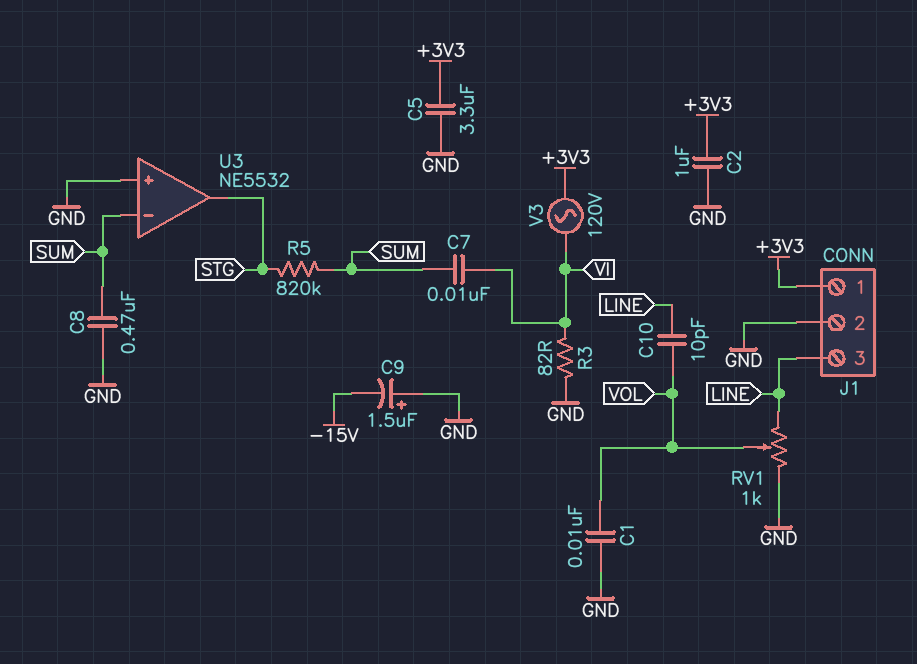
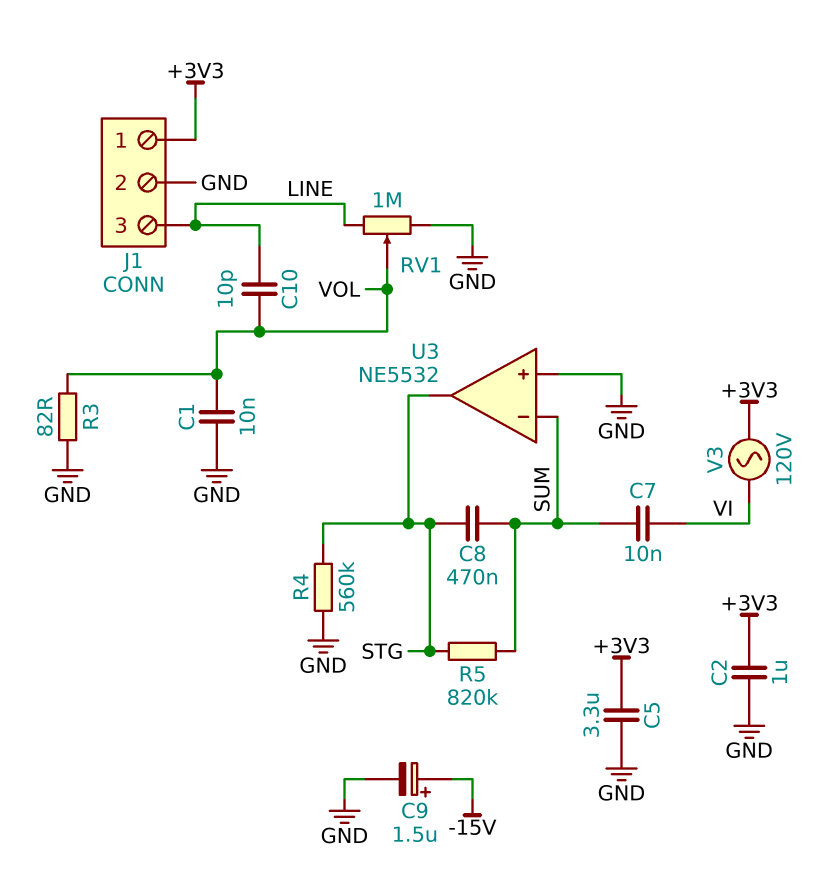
C8: 470nF (GND, SUM) -> 470nF (STG, SUM)
C9: 1.5uF (plus GND, minus -15V) -> 1.5uF (plus -15V, minus GND)
R3: 82 (GND, VI) -> 82 (GND, VOL)
R4: none -> 560k (GND, STG)
RV1: 1k (GND, LINE, wiper VOL) -> 1M (GND, LINE, wiper VOL)

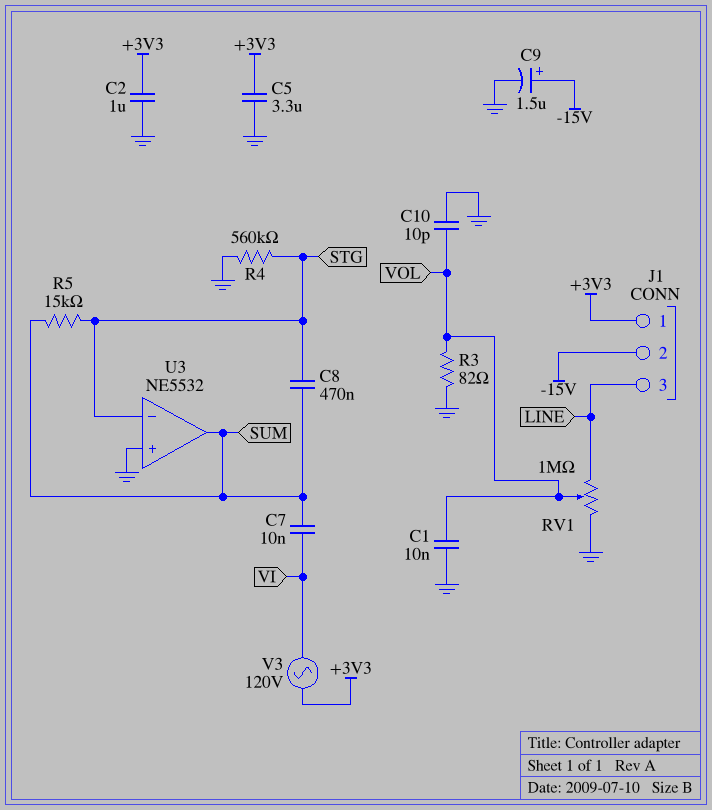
C10: 10pF (LINE, VOL) -> 10pF (GND, VOL)
J1 pin 2: GND -> -15V
R5: 820k (STG, SUM) -> 15k (STG, SUM)
U3 pin in-: SUM -> STG
U3 pin out: STG -> SUM

